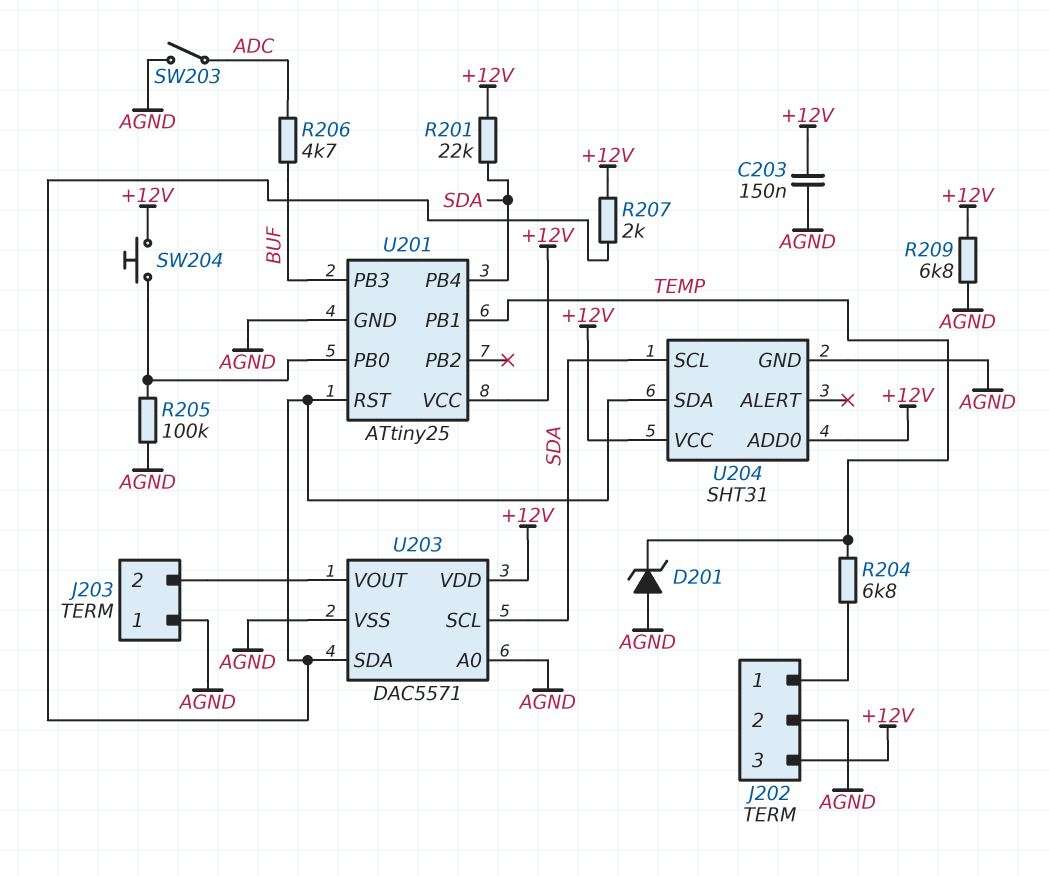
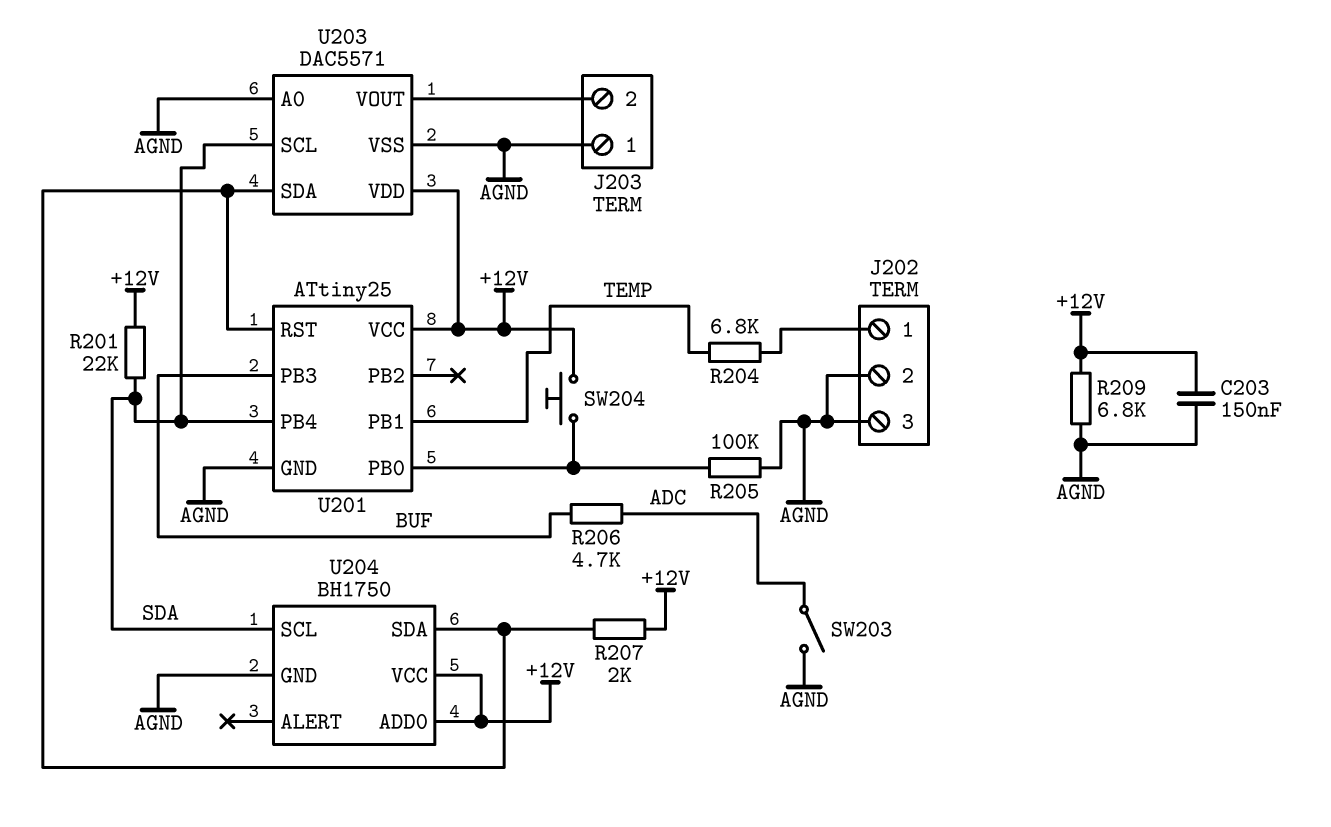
D201: zener (A AGND, K TEMP) -> none
J202 pin 3: +12V -> AGND
U204: SHT31 -> BH1750

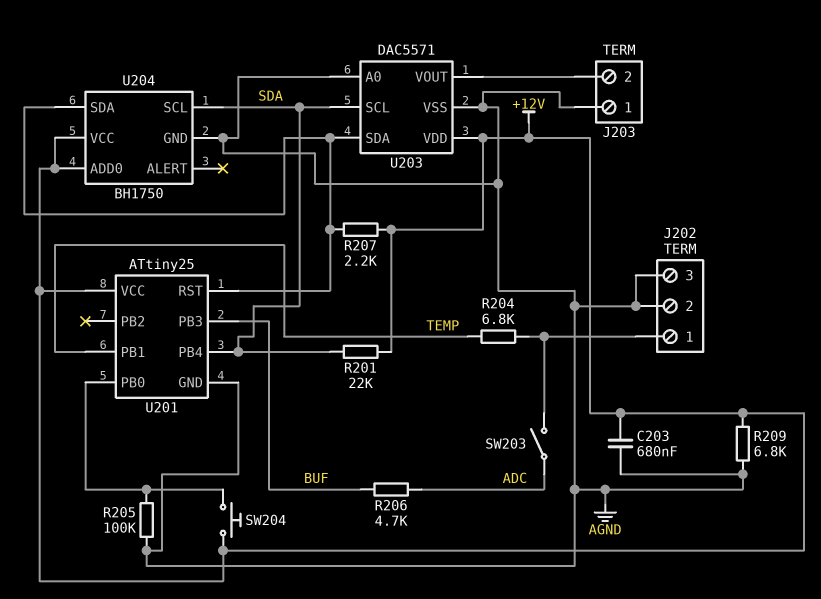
C203: 150nF (+12V, AGND) -> 680nF (+12V, AGND)
R207: 2k (+12V, U201/RST) -> 2.2k (+12V, U201/RST)
SW203: switch (ADC, AGND) -> switch (ADC, J202/1)

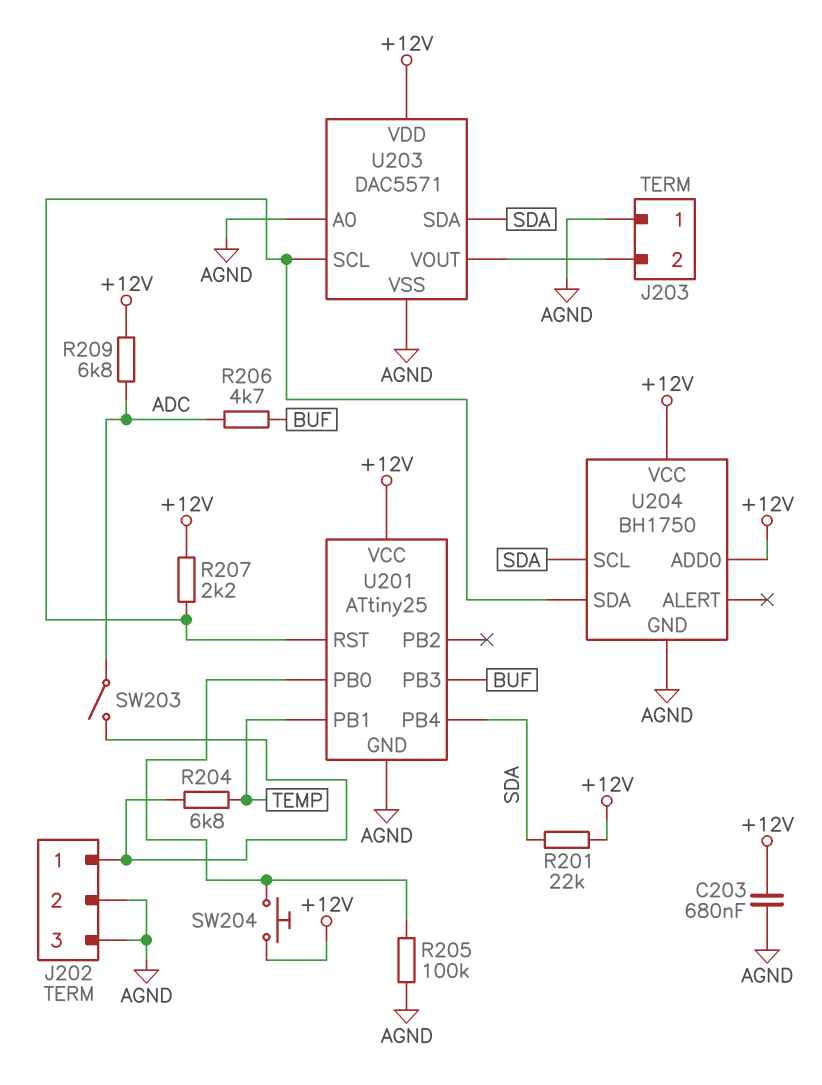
R209: 6.8k (+12V, AGND) -> 6.8k (+12V, ADC)
U203 pin SCL: SDA -> U201/RST
U203 pin SDA: U201/RST -> SDA

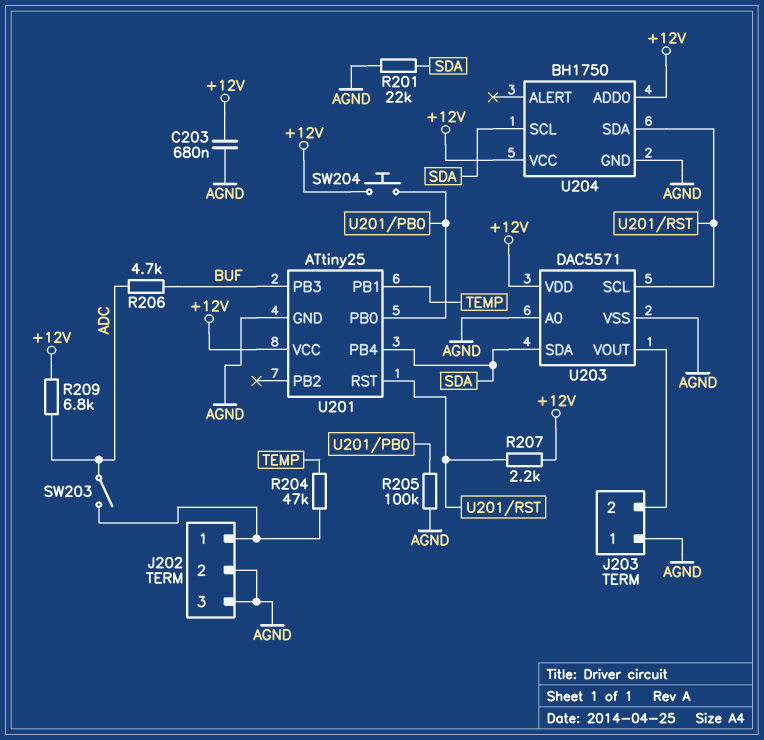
R201: 22k (+12V, SDA) -> 22k (AGND, SDA)
R204: 6.8k (J202/1, TEMP) -> 47k (J202/1, TEMP)

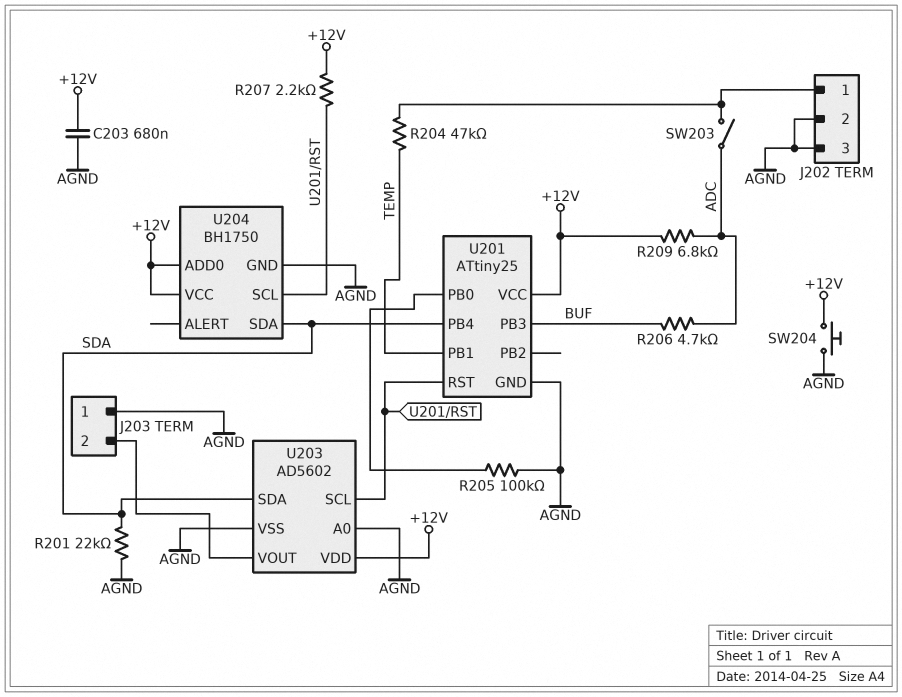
SW204: button (+12V, U201/PB0) -> button (+12V, AGND)
U203: DAC5571 -> AD5602
U204 pin SCL: SDA -> U201/RST
U204 pin SDA: U201/RST -> SDA

